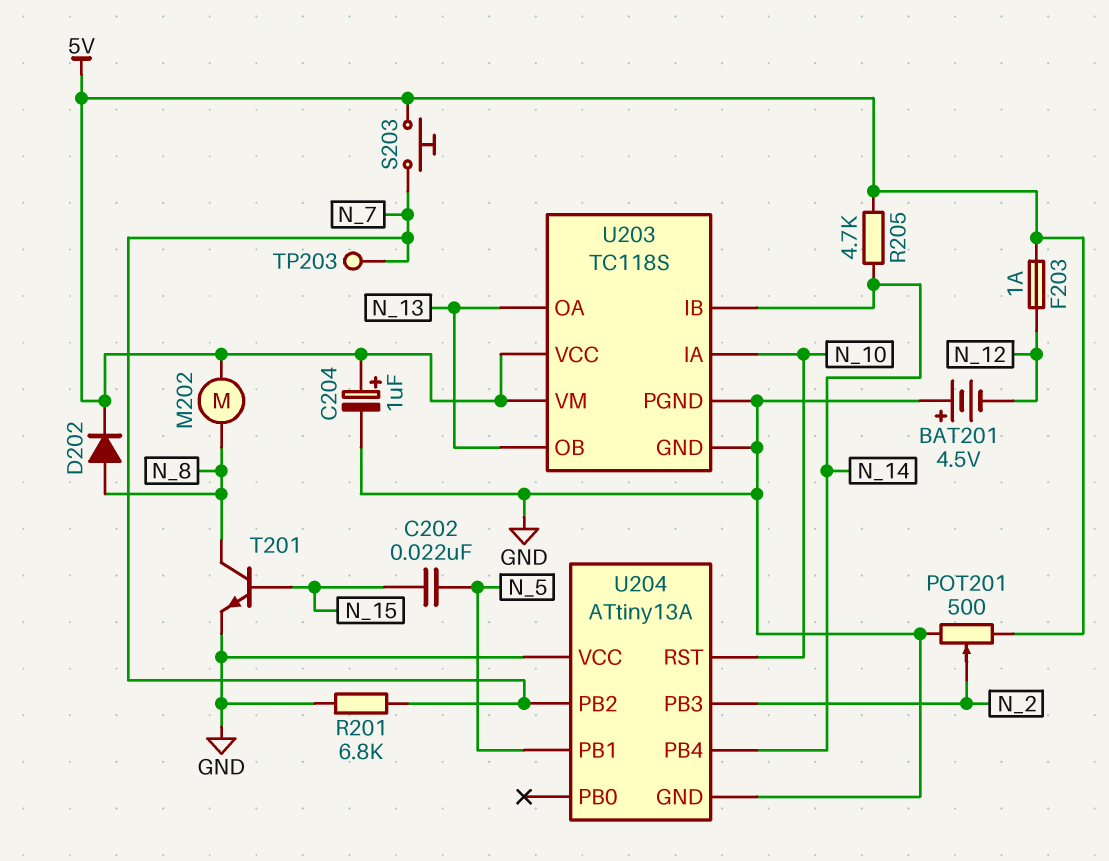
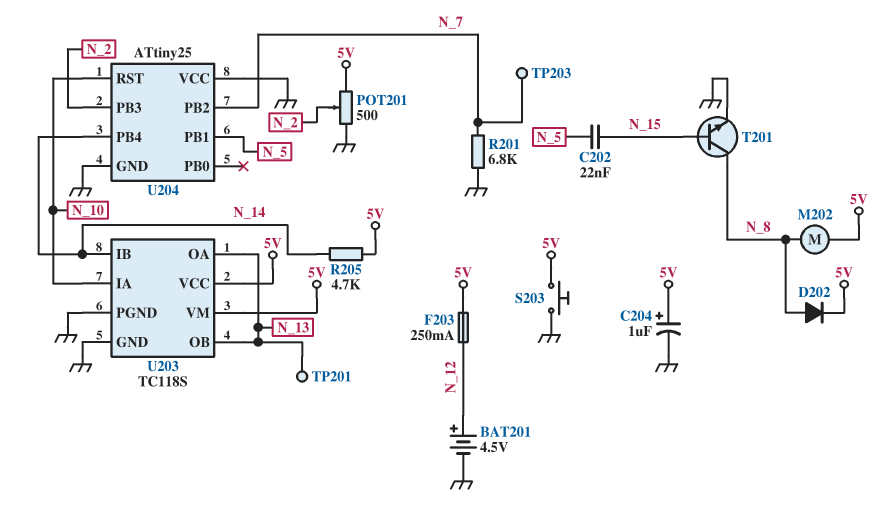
BAT201: 4.5V (plus GND, minus N_12) -> 4.5V (plus N_12, minus GND)
F203: 1A (5V, N_12) -> 250mA (5V, N_12)
S203: button (5V, N_7) -> button (5V, GND)
TP201: none -> test point (N_13)
U204: ATtiny13A -> ATtiny25

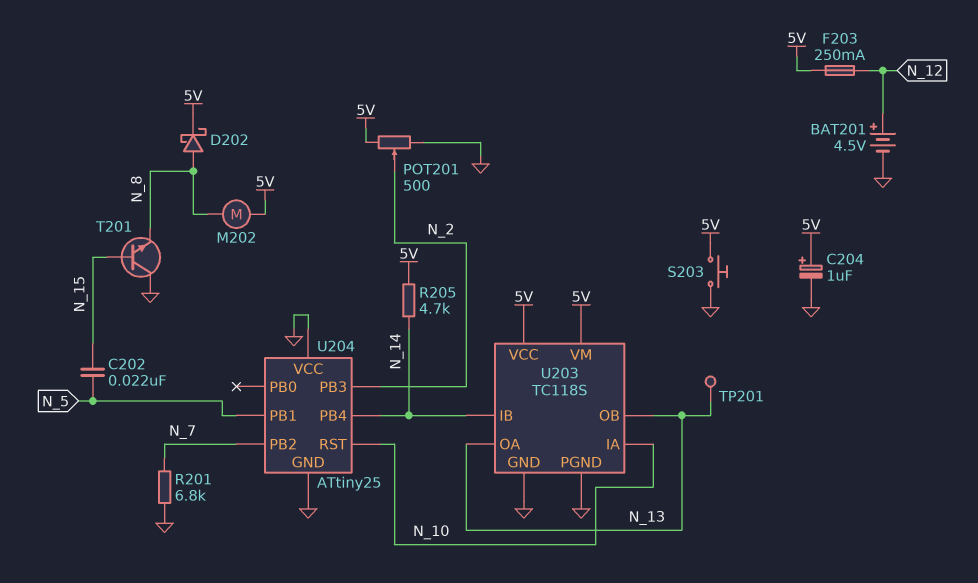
D202: diode (A N_8, K 5V) -> schottky (A N_8, K 5V)
T201: NPN (B N_15, C N_8, E GND) -> NPN (B N_15, C GND, E N_8)
TP203: test point (N_7) -> none

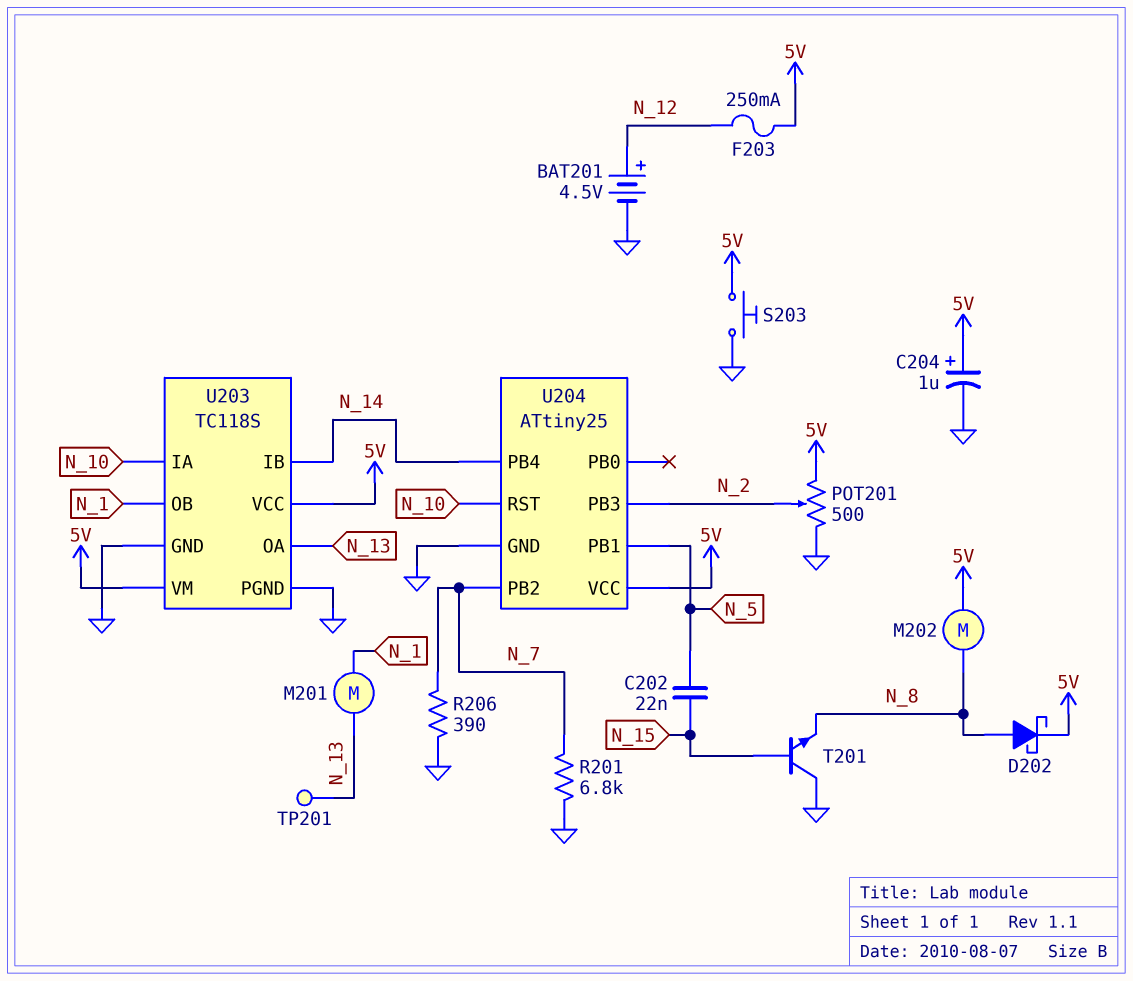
M201: none -> motor (N_1, N_13)
R205: 4.7k (5V, N_14) -> none
R206: none -> 390 (GND, N_7)
U203 pin OB: N_13 -> N_1
U204 pin VCC: GND -> 5V

